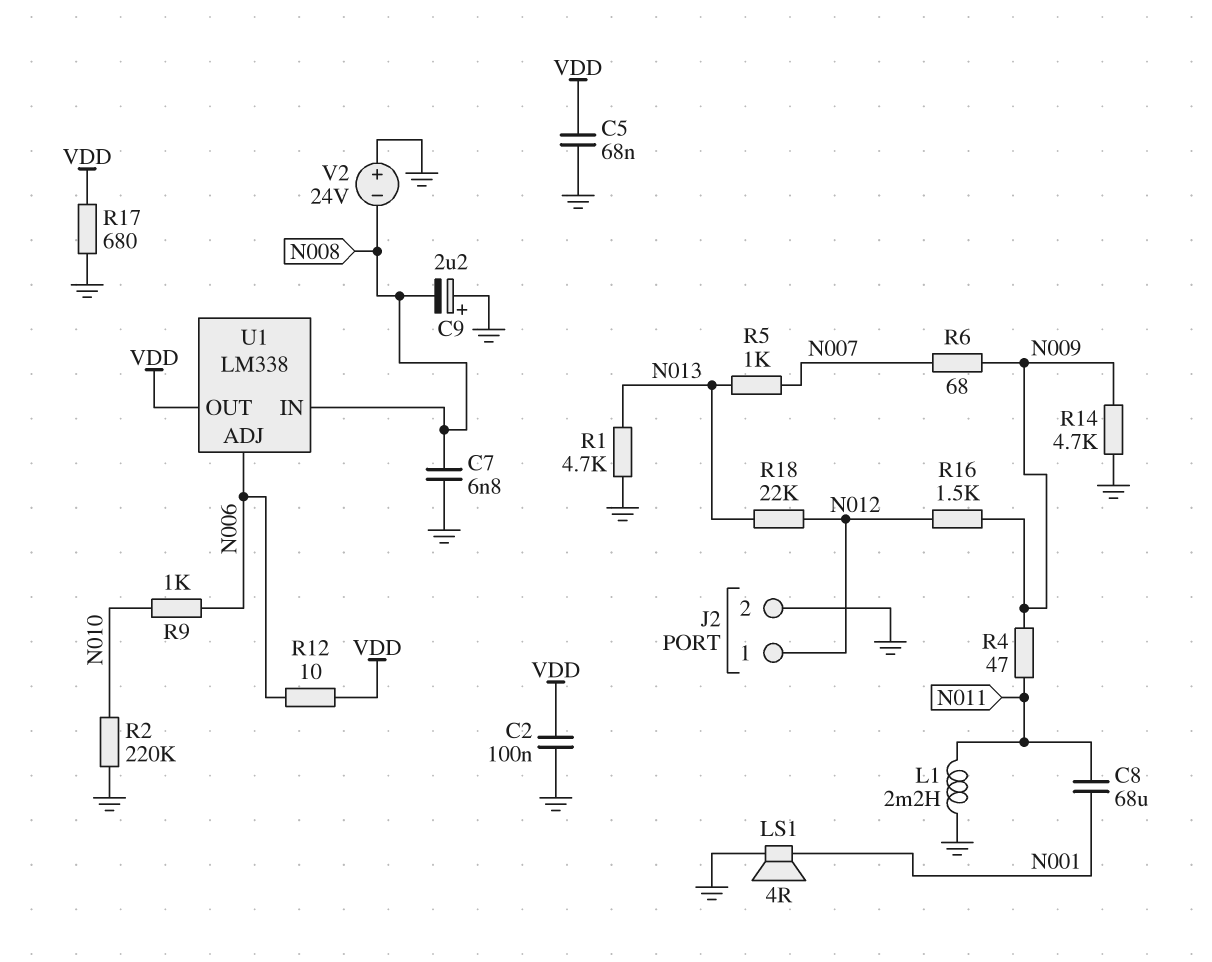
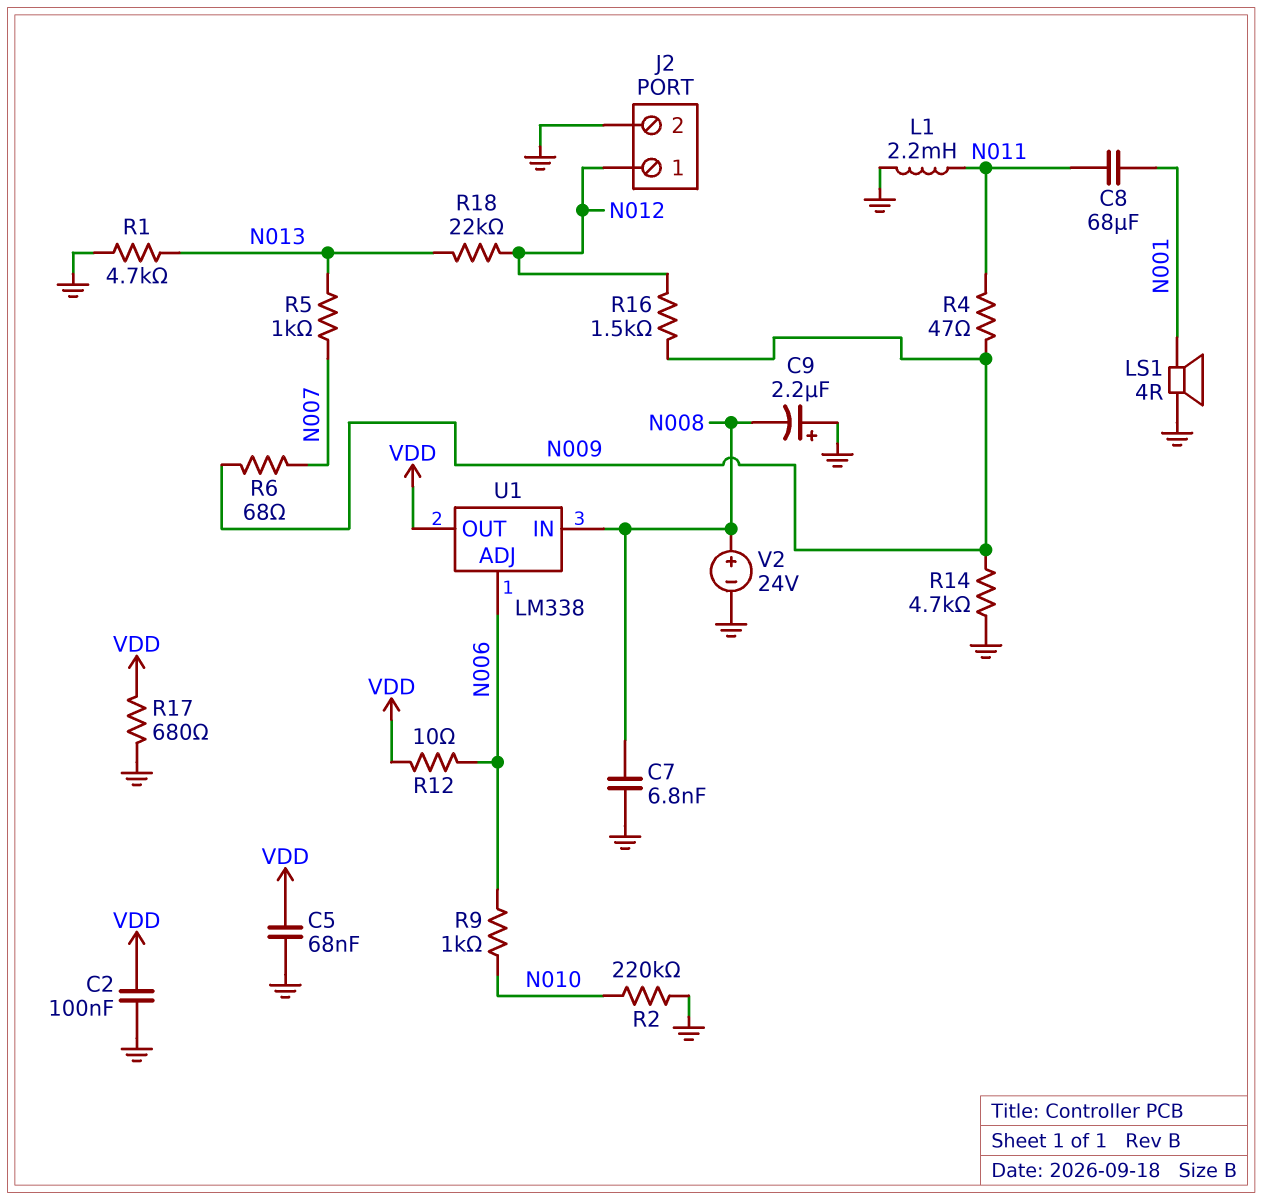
V2: 24V (plus GND, minus N008) -> 24V (plus N008, minus GND)

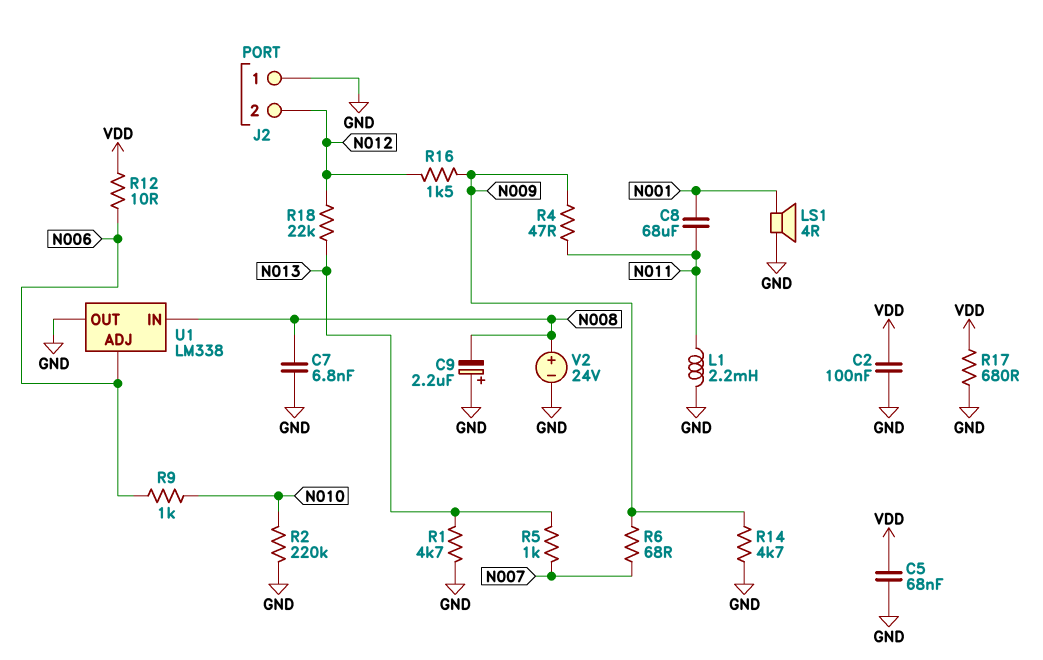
J2 pin 1: N012 -> GND
J2 pin 2: GND -> N012
U1 pin OUT: VDD -> GND

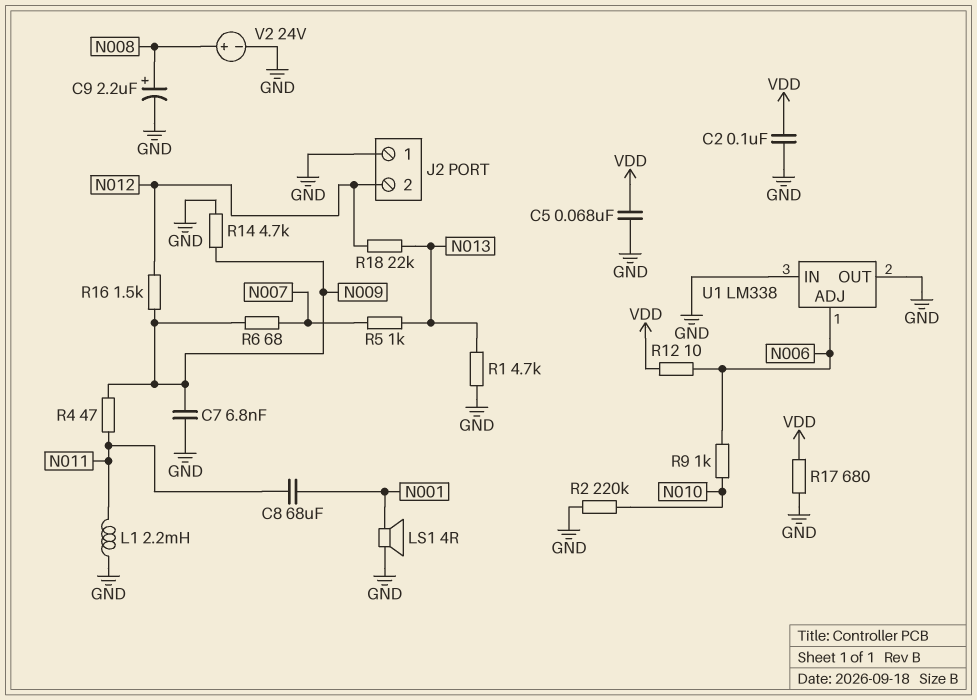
C7: 6.8nF (GND, N008) -> 6.8nF (GND, N009)
C9: 2.2uF (plus GND, minus N008) -> 2.2uF (plus N008, minus GND)
U1 pin IN: N008 -> GND

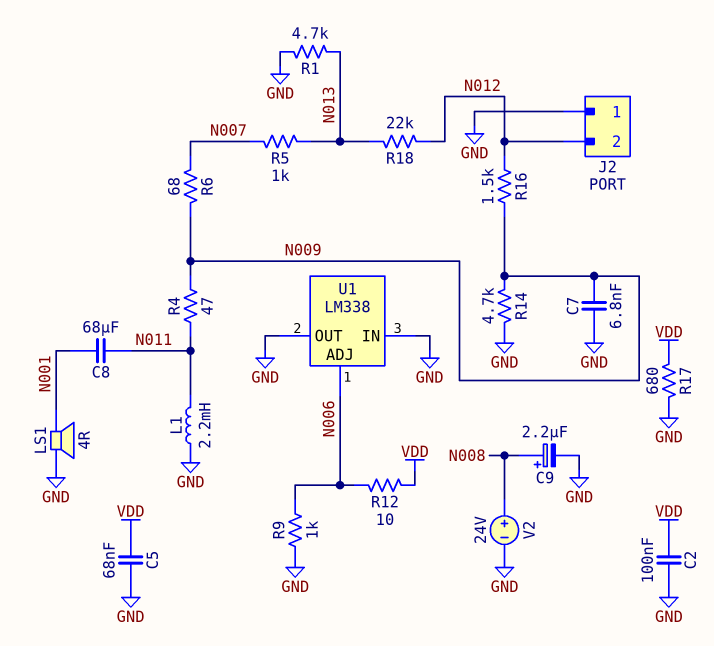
R2: 220k (GND, N010) -> none
R9: 1k (N006, N010) -> 1k (GND, N006)

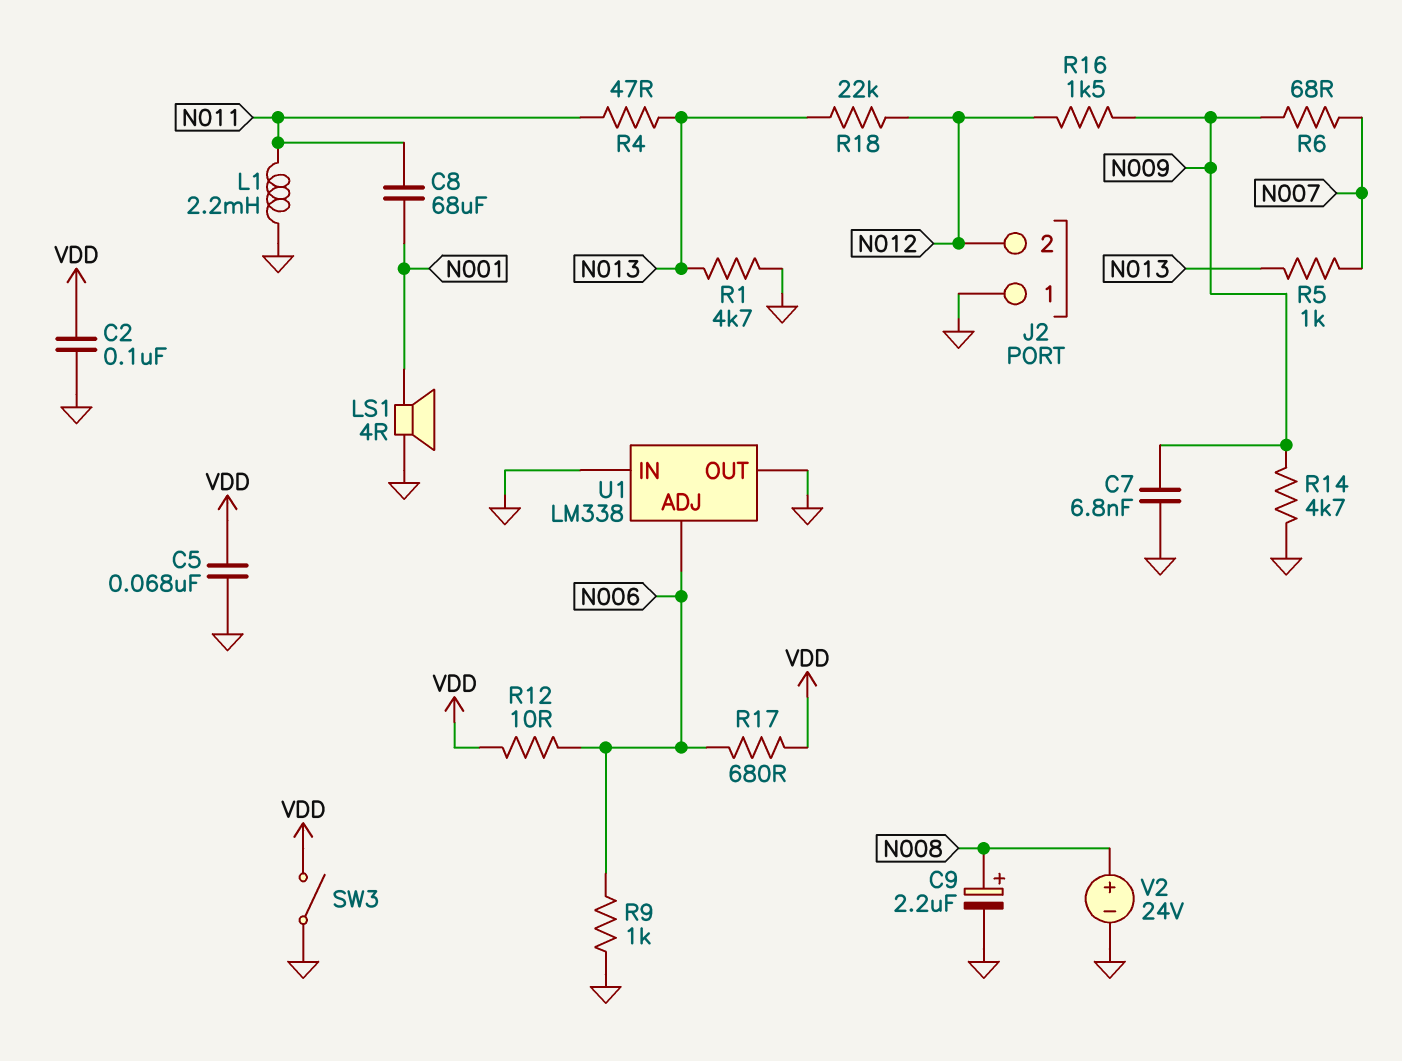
R4: 47 (N009, N011) -> 47 (N011, N013)
R17: 680 (GND, VDD) -> 680 (N006, VDD)
SW3: none -> switch (GND, VDD)

